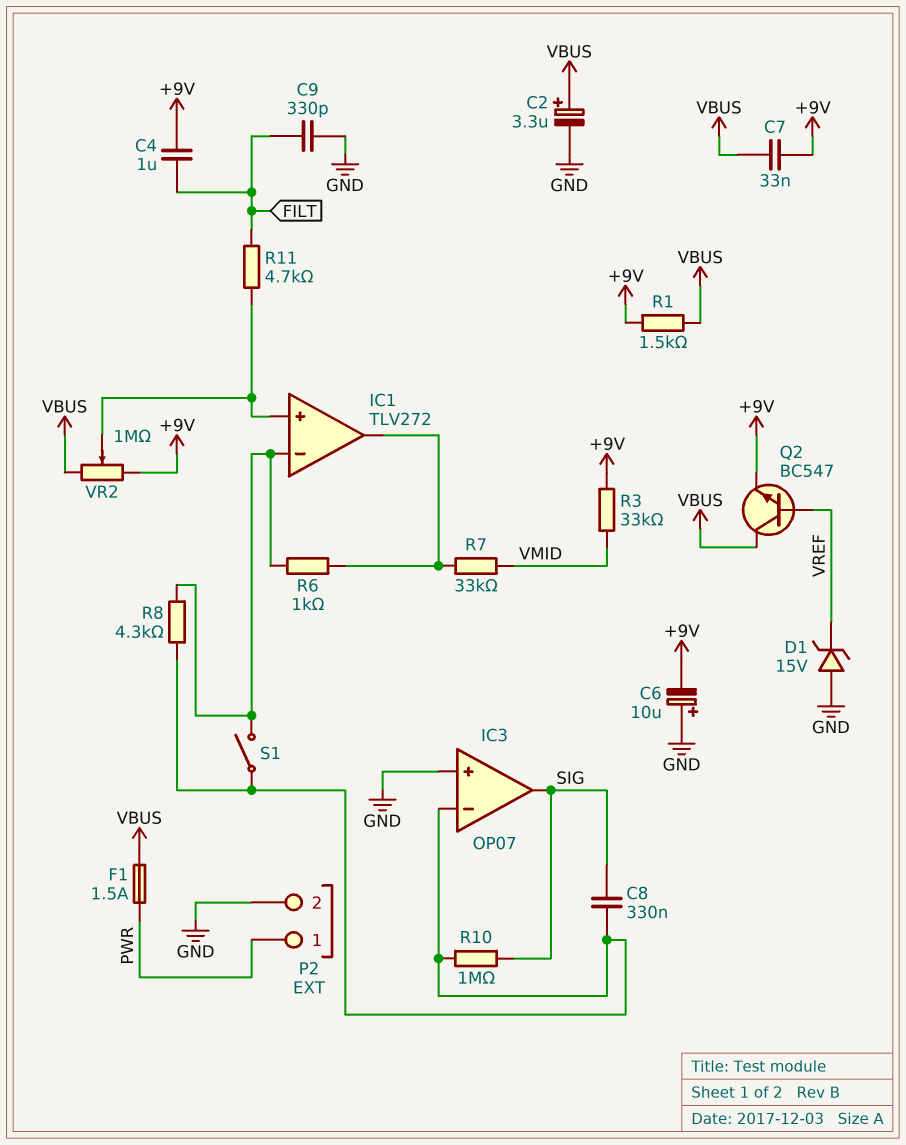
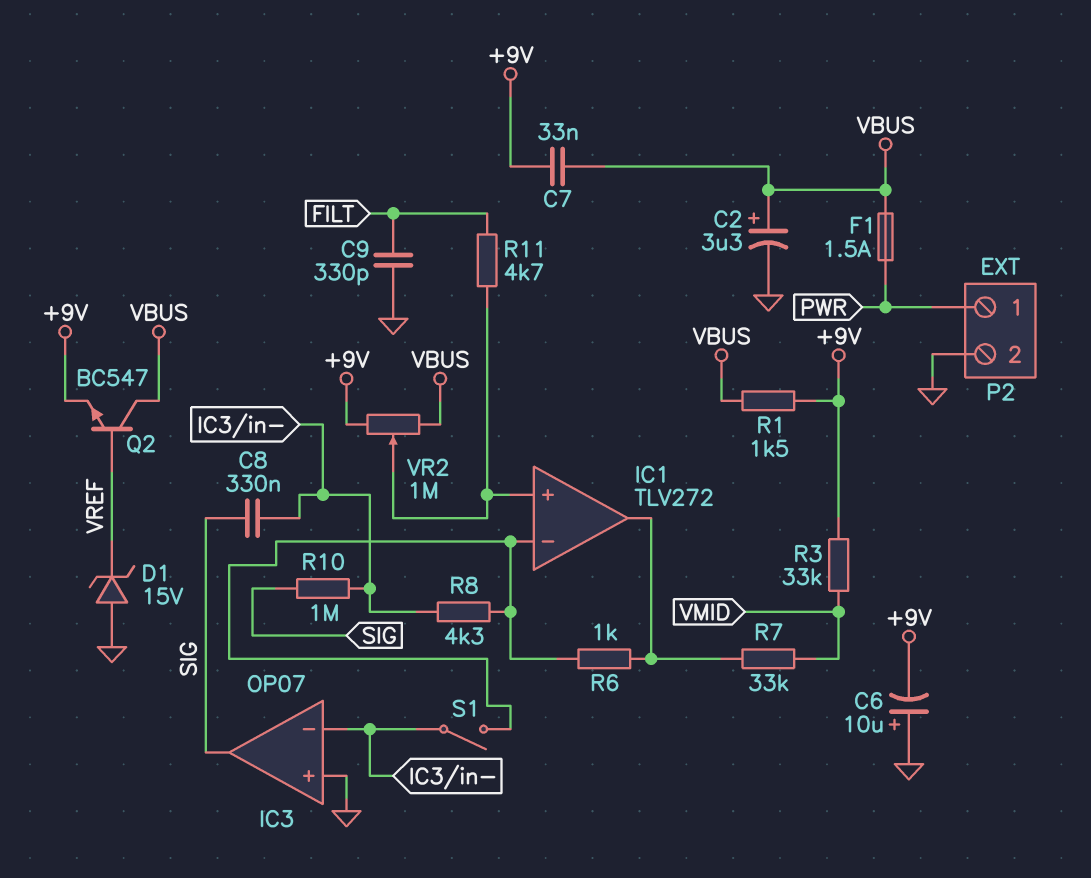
C4: 1uF (+9V, FILT) -> none

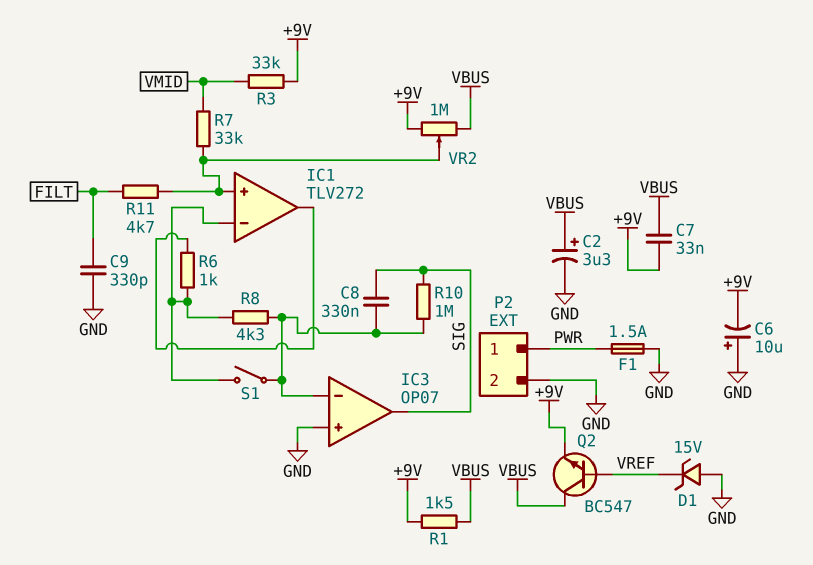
F1: 1.5A (PWR, VBUS) -> 1.5A (GND, PWR)
R7: 33k (IC1/out, VMID) -> 33k (IC1/in+, VMID)

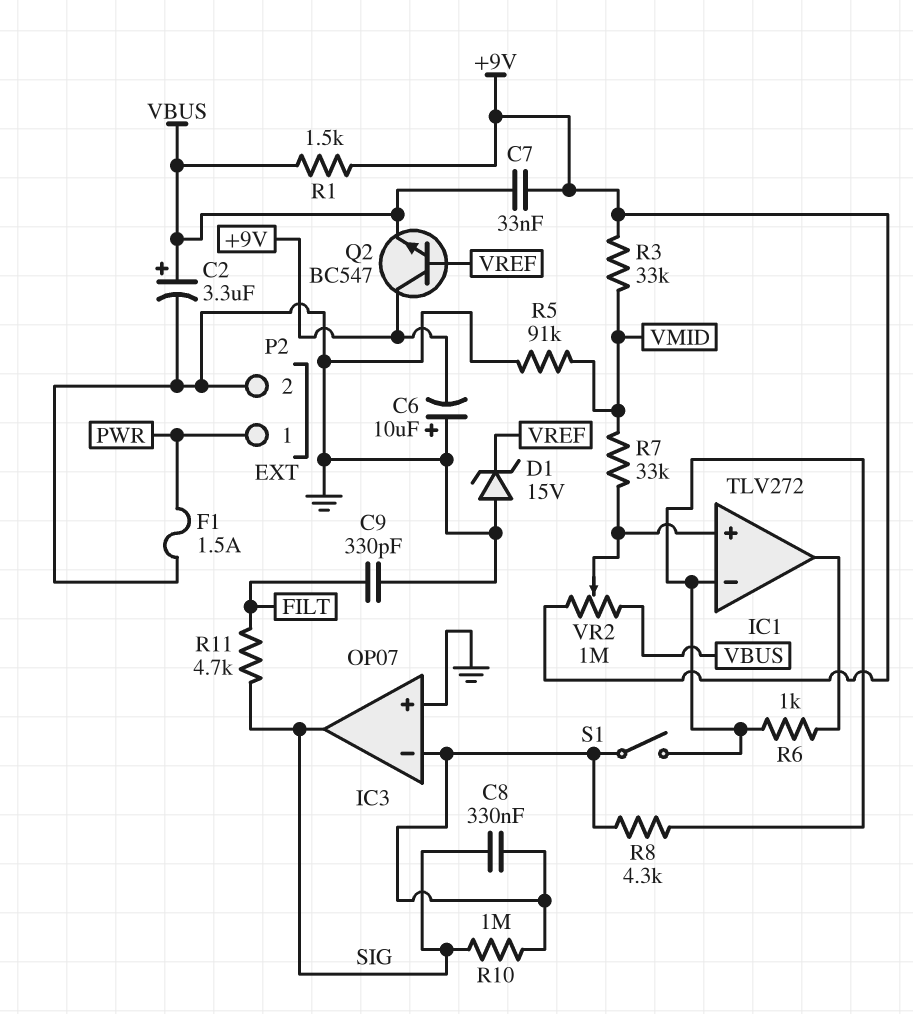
Q2: NPN BC547 (B VREF, C VBUS, E +9V) -> NPN BC547 (B VREF, C +9V, E VBUS)
R5: none -> 91k (GND, VMID)
R11: 4.7k (FILT, IC1/in+) -> 4.7k (FILT, SIG)

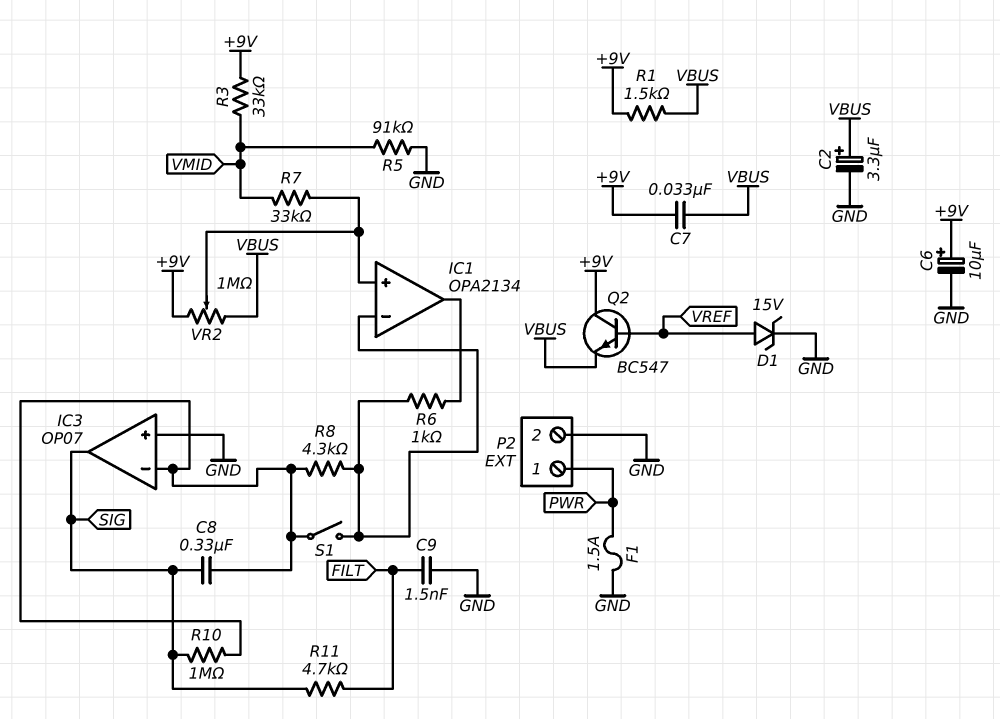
C6: 10uF (plus GND, minus +9V) -> 10uF (plus +9V, minus GND)
C9: 330pF (FILT, GND) -> 1.5nF (FILT, GND)
D1: zener 15V (A GND, K VREF) -> zener 15V (A VREF, K GND)
IC1: TLV272 -> OPA2134

